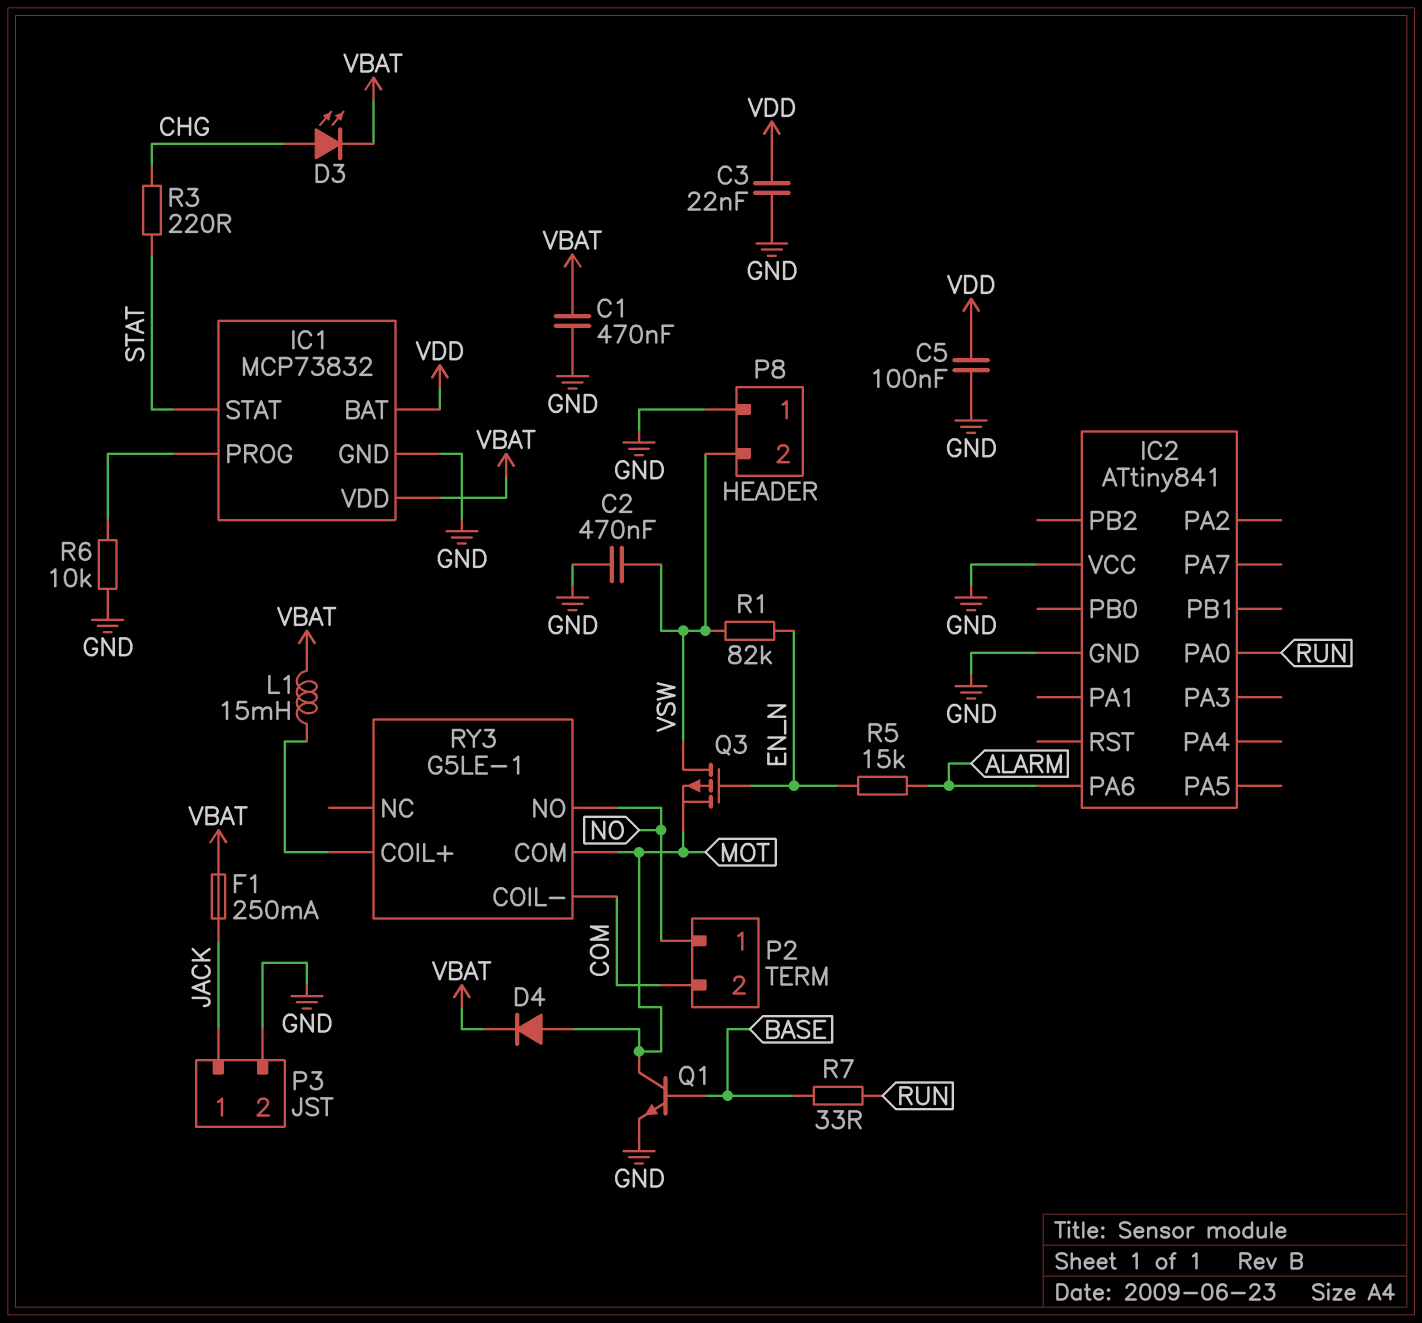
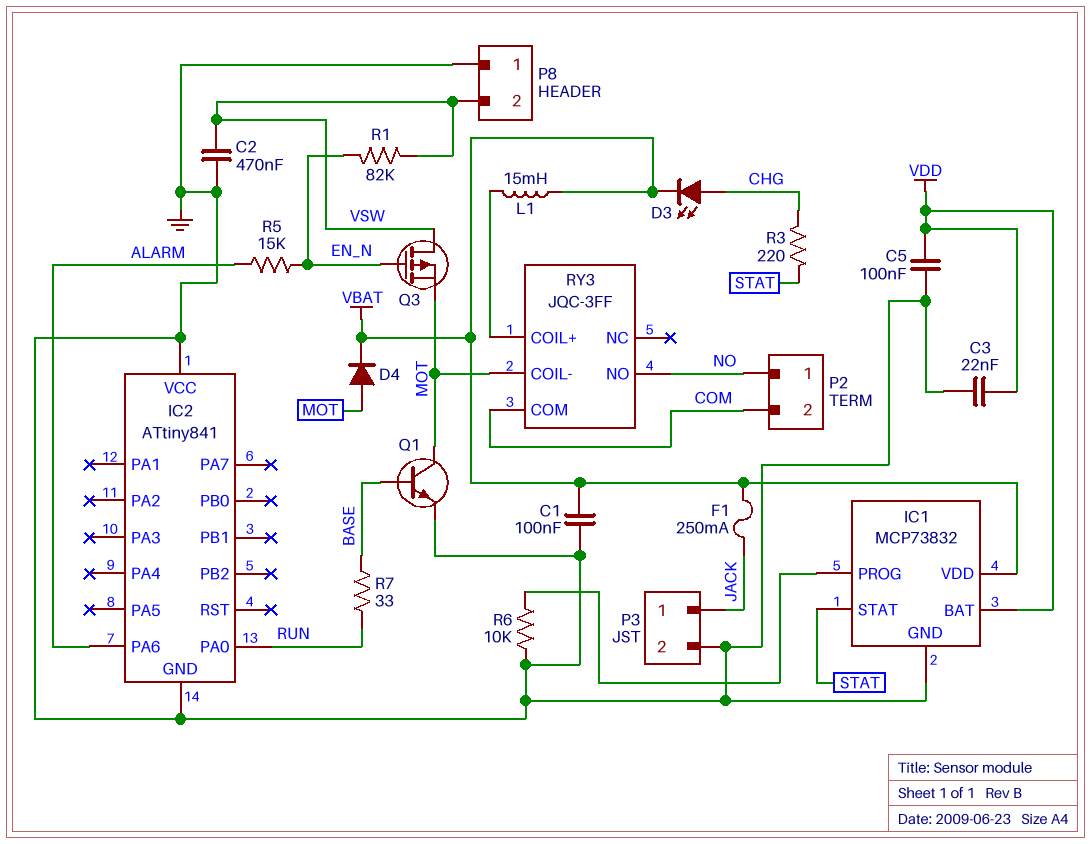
C1: 470nF (GND, VBAT) -> 100nF (GND, VBAT)
RY3: G5LE-1 -> JQC-3FF
RY3 pin COIL-: COM -> MOT
RY3 pin COM: MOT -> COM

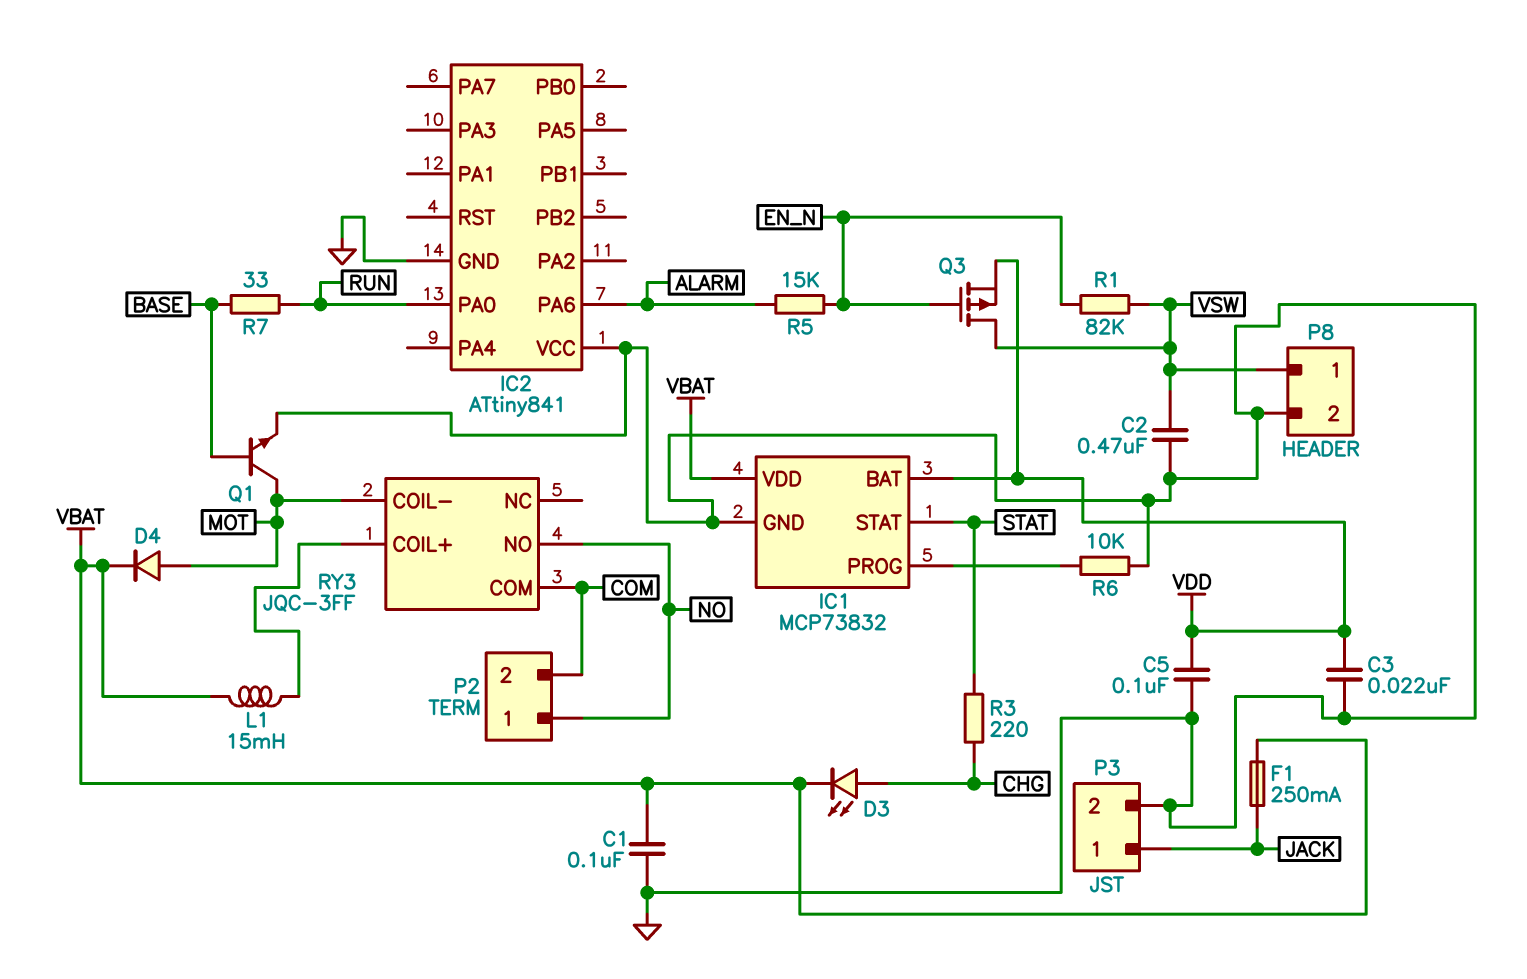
P8 pin 1: GND -> VSW
P8 pin 2: VSW -> GND
Q3: PMOS (G EN_N, D VSW, S MOT) -> PMOS (G EN_N, D VSW, S VDD)

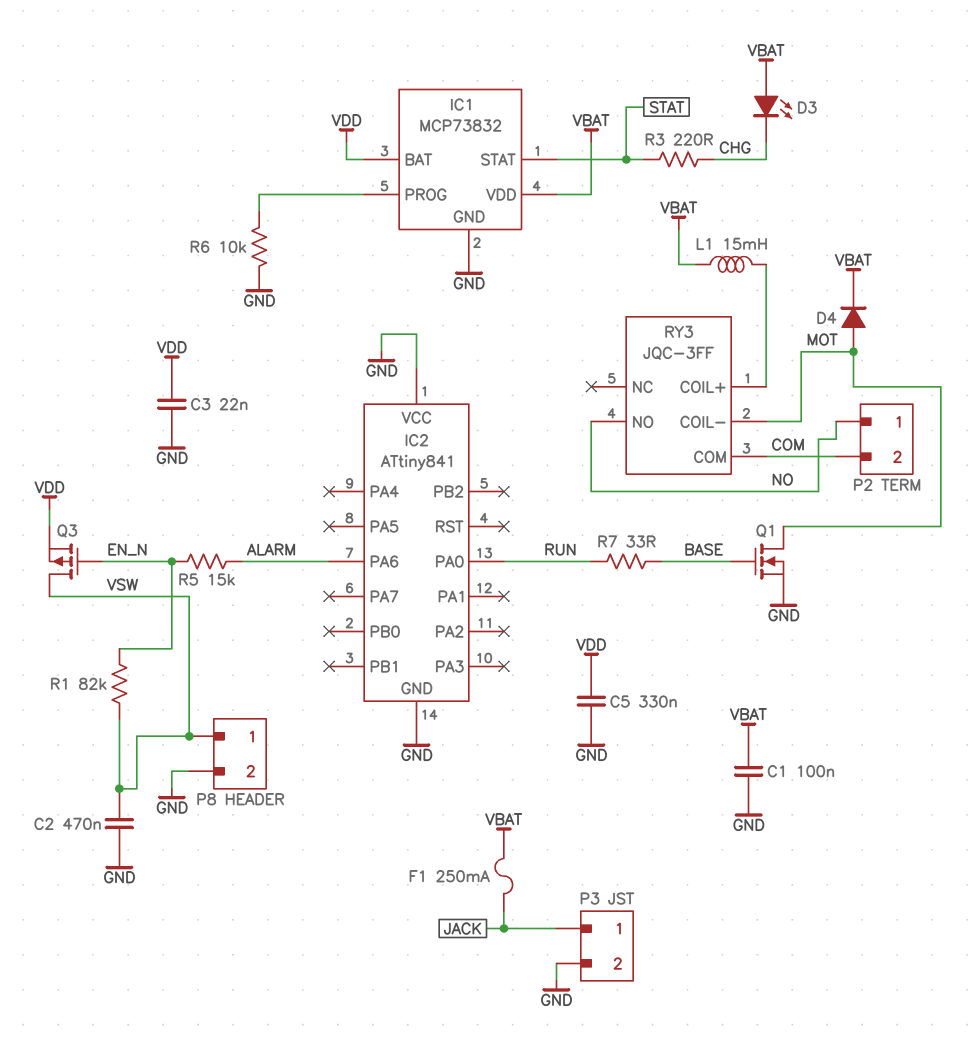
C5: 100nF (GND, VDD) -> 330nF (GND, VDD)
D3: LED (A CHG, K VBAT) -> LED (A VBAT, K CHG)
Q1: NPN (B BASE, C MOT, E GND) -> NMOS (G BASE, D MOT, S GND)

